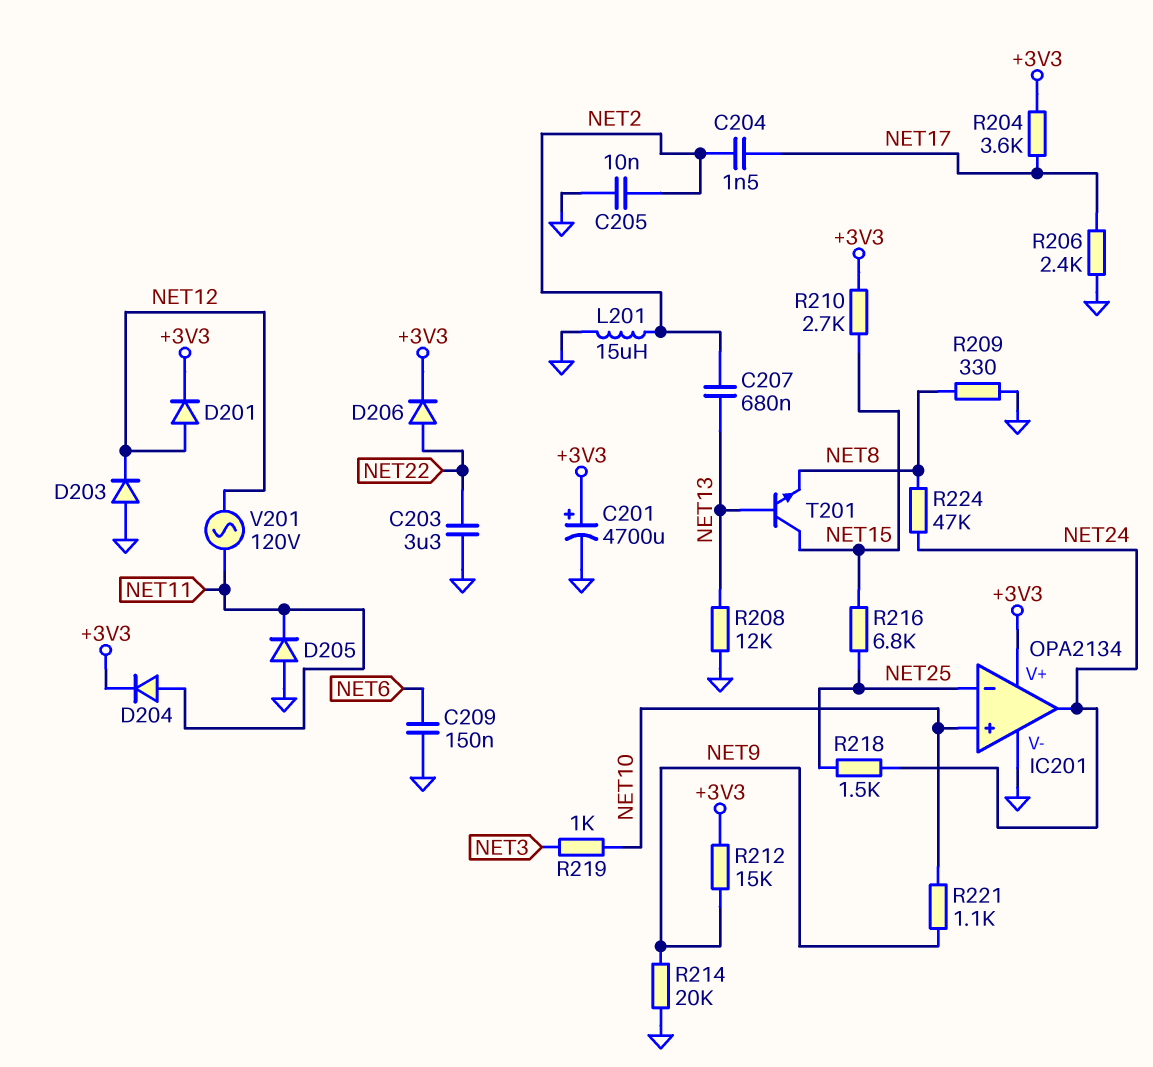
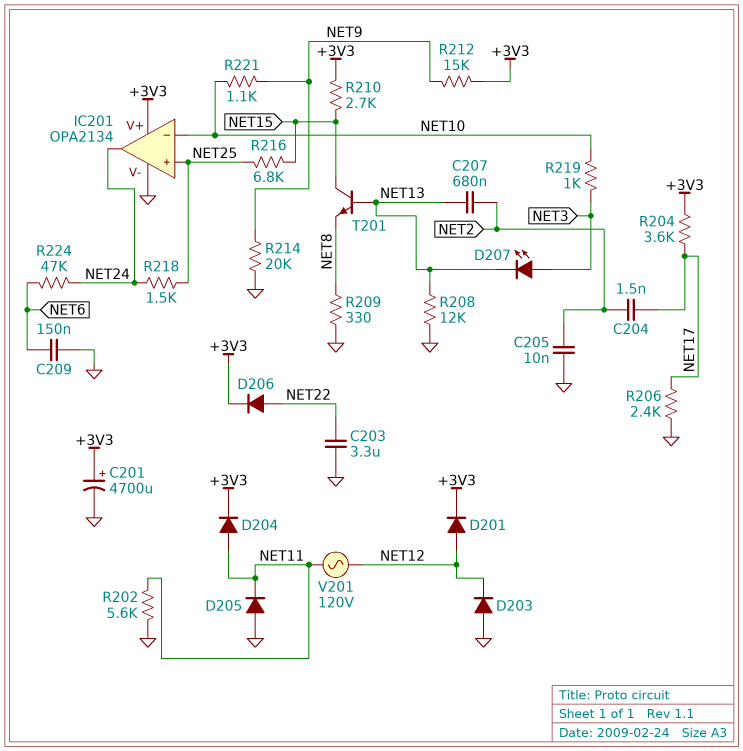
D207: none -> LED (A NET3, K NET13)
IC201 pin in+: NET10 -> NET25
IC201 pin in-: NET25 -> NET10
L201: 15uH (GND, NET2) -> none
R202: none -> 5.6k (GND, NET11)
R224: 47k (NET8, NET24) -> 47k (NET6, NET24)

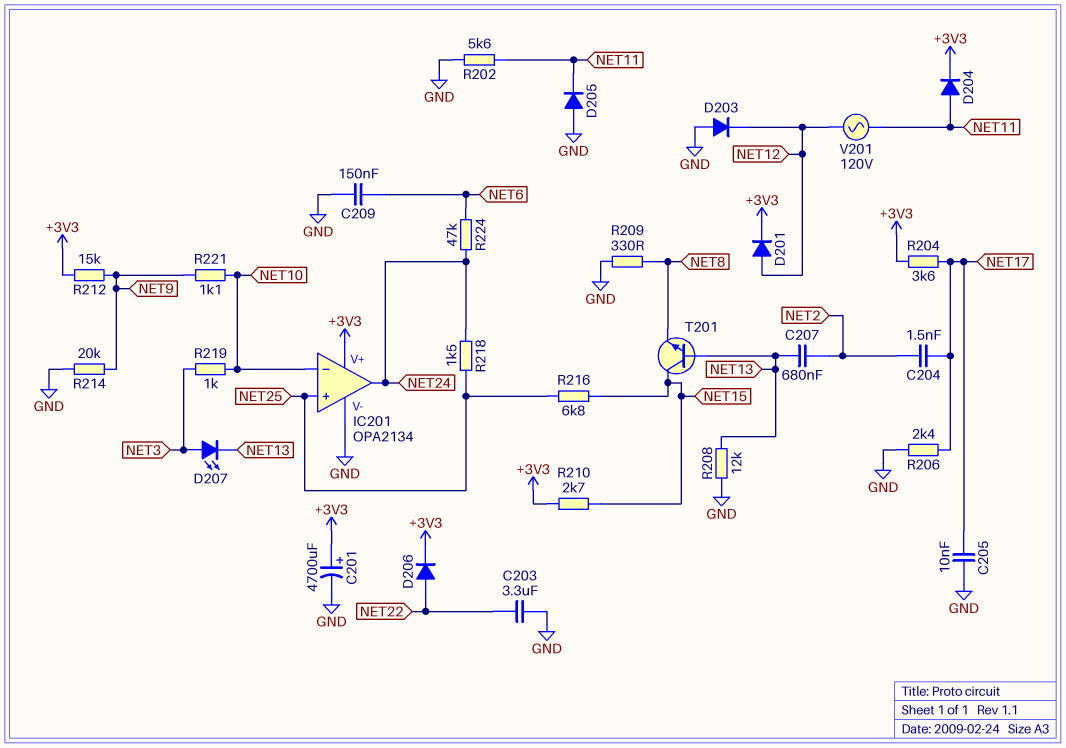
C205: 10nF (GND, NET2) -> 10nF (GND, NET17)

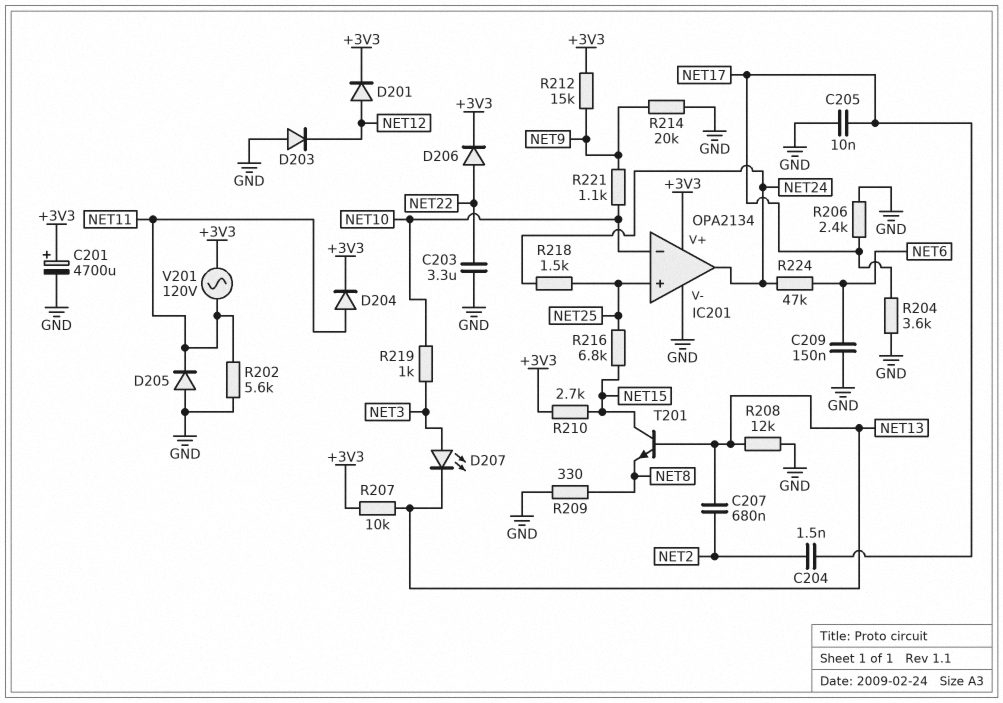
R204: 3.6k (+3V3, NET17) -> 3.6k (GND, NET17)
R207: none -> 10k (+3V3, NET13)
V201: AC 120V (NET11, NET12) -> AC 120V (+3V3, NET11)

